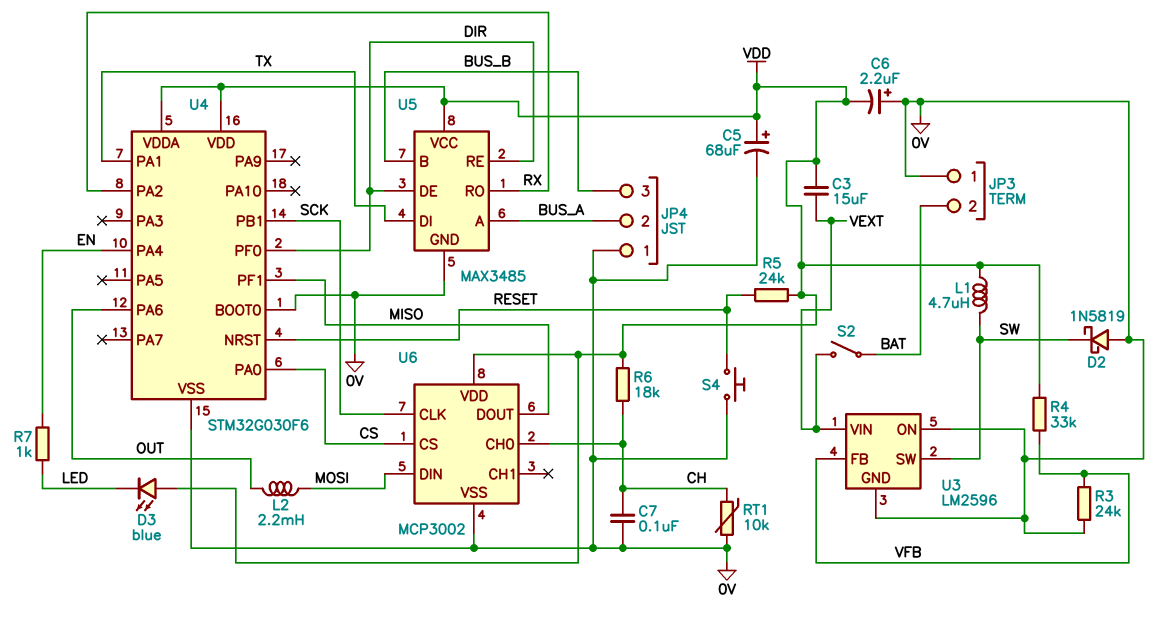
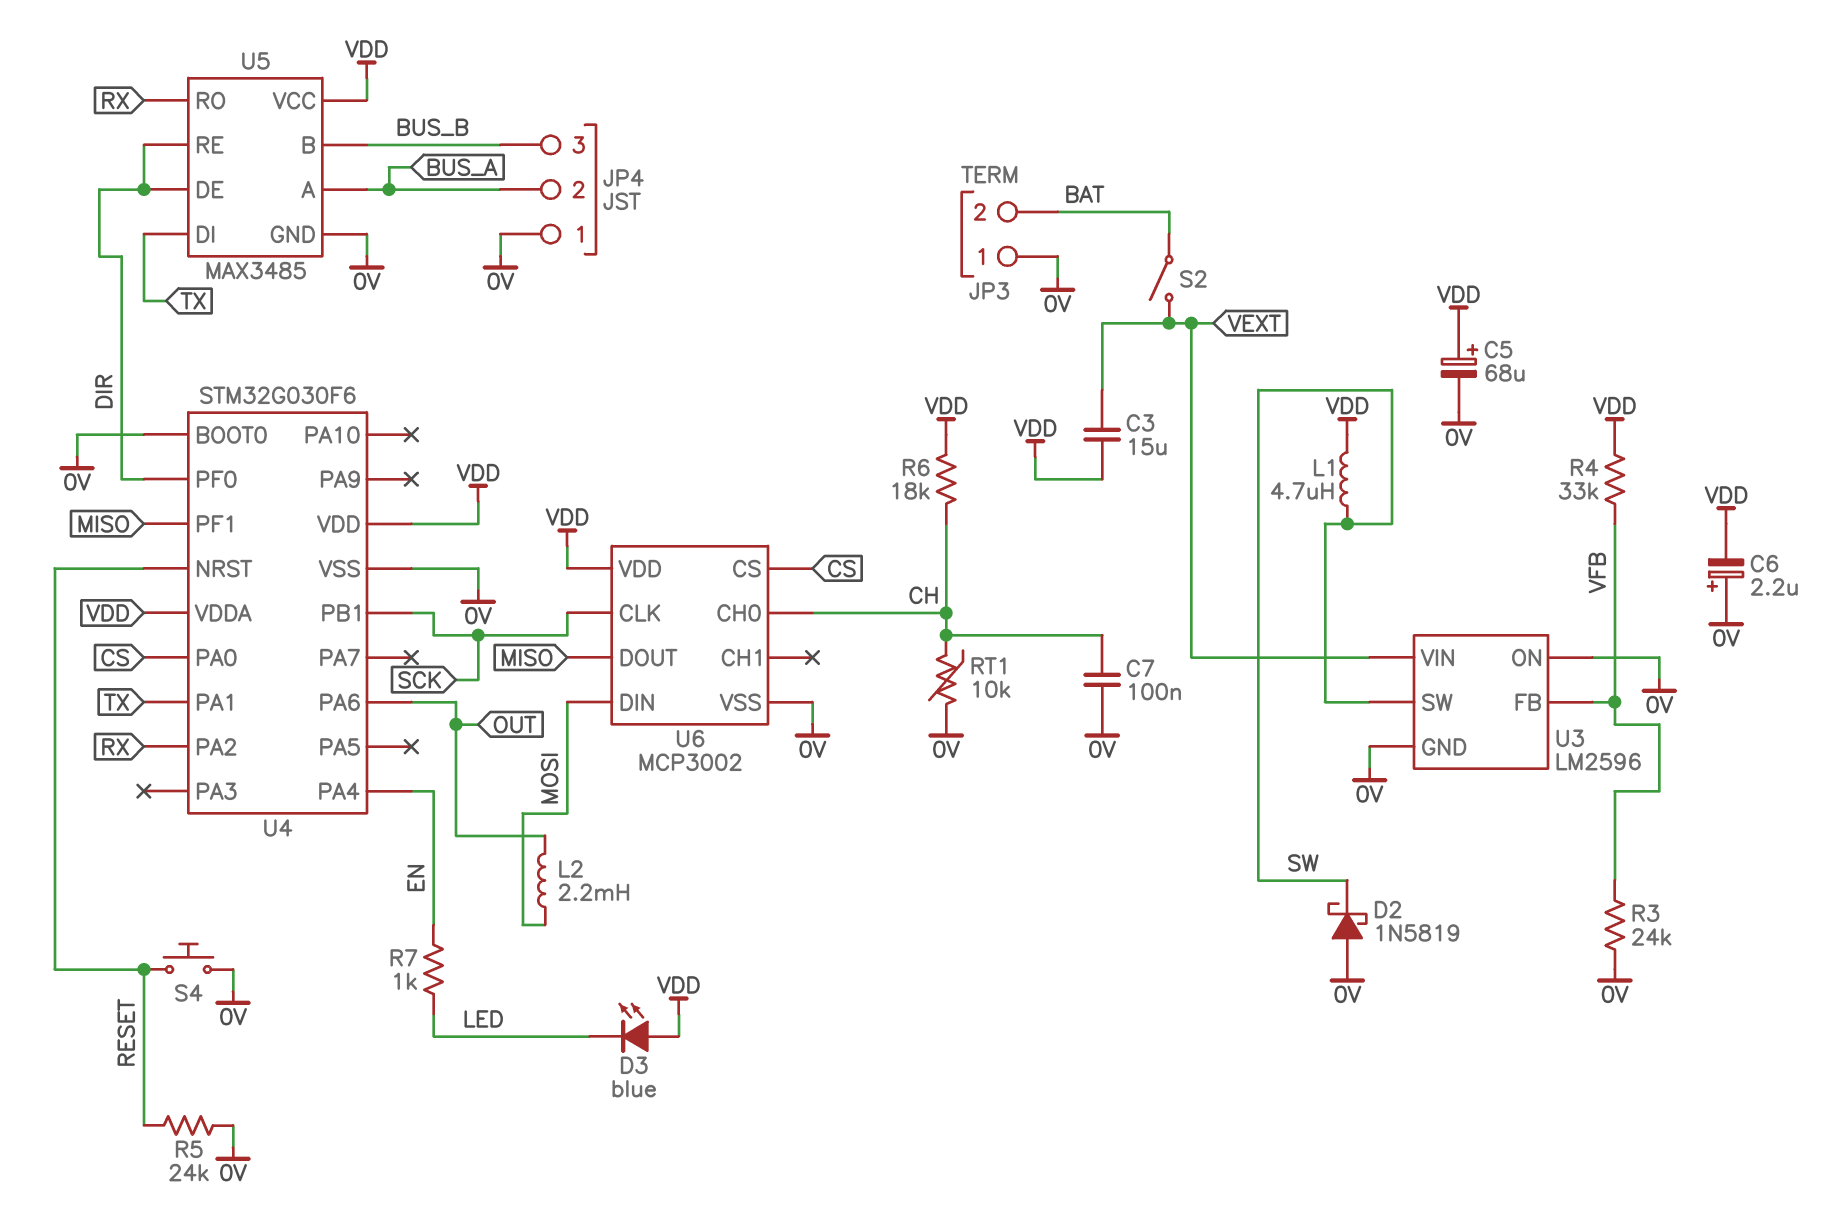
R5: 24k (RESET, VDD) -> 24k (0V, RESET)

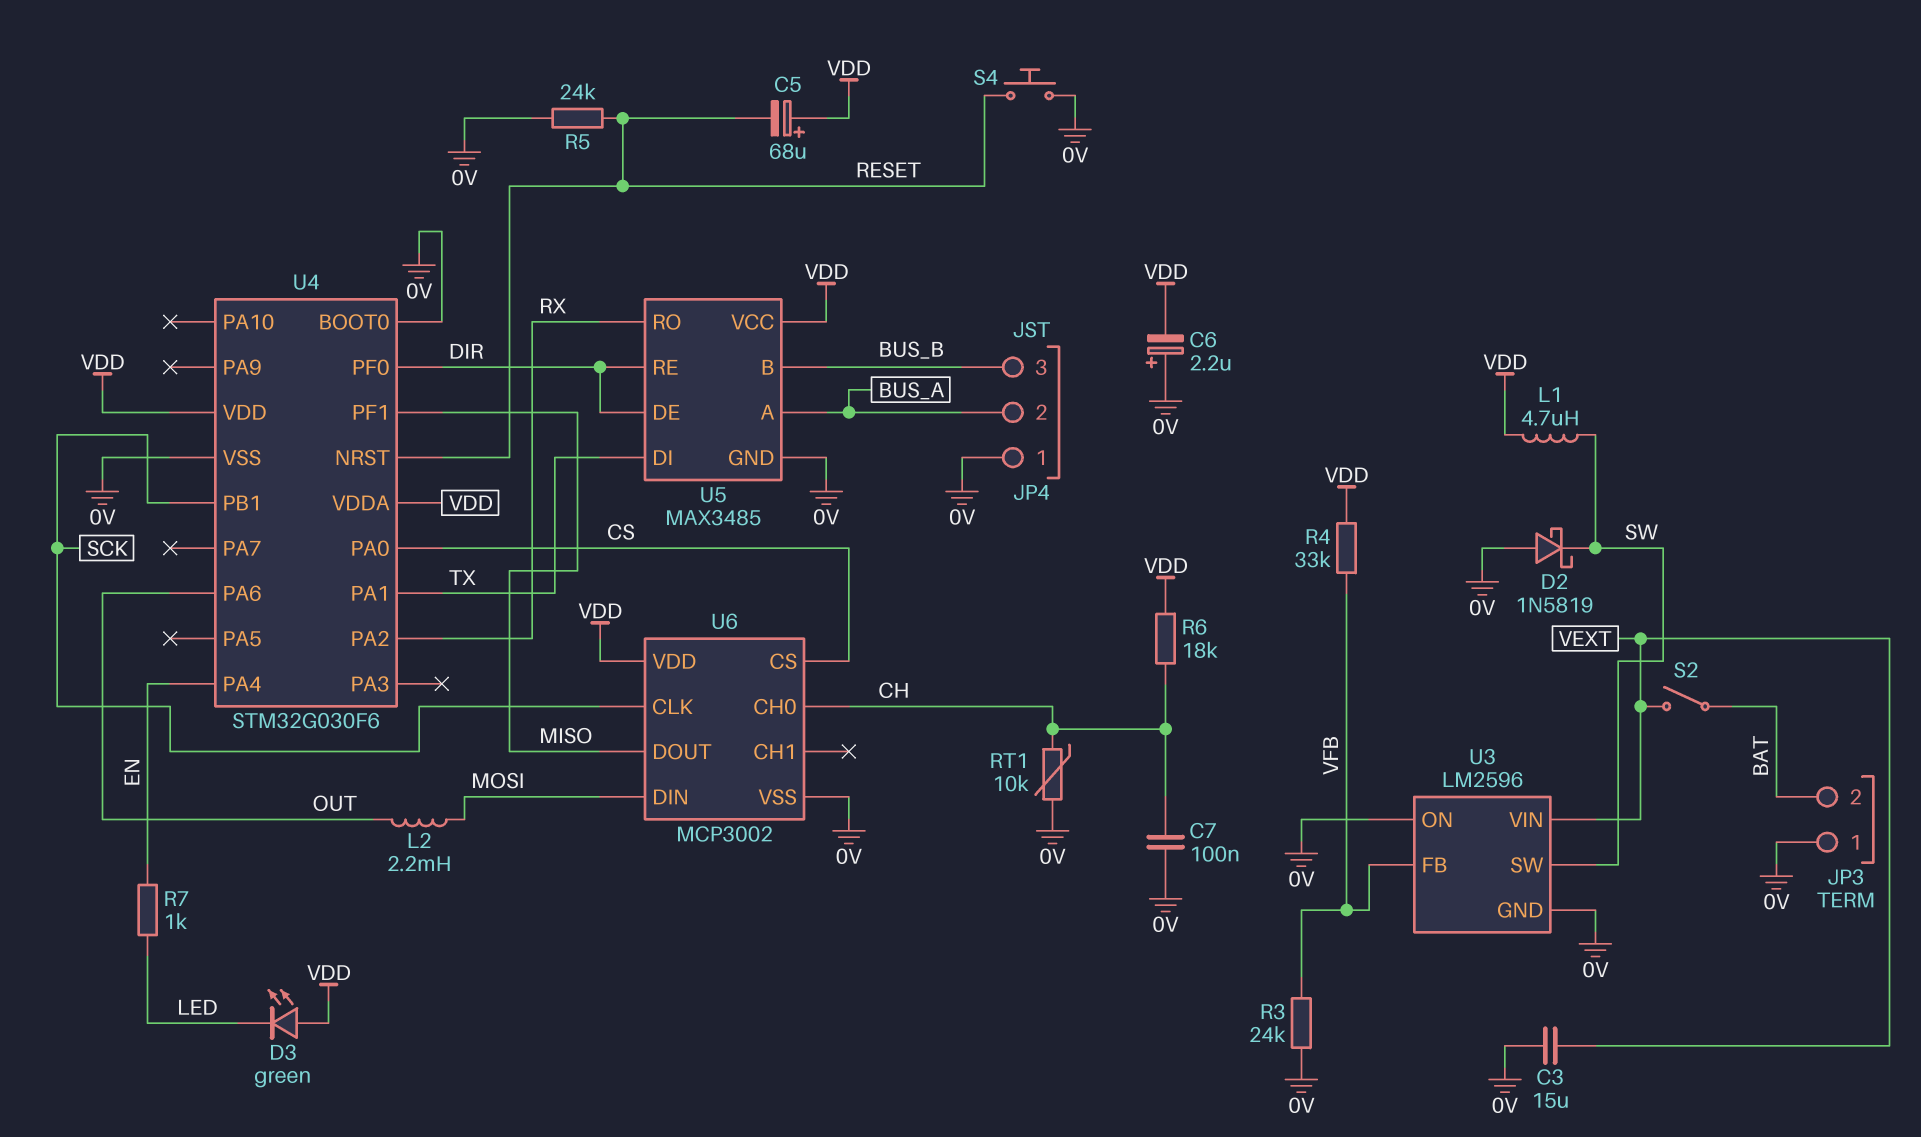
C3: 15uF (VDD, VEXT) -> 15uF (0V, VEXT)
C5: 68uF (plus VDD, minus 0V) -> 68uF (plus VDD, minus RESET)
D3: LED blue (A VDD, K LED) -> LED green (A VDD, K LED)

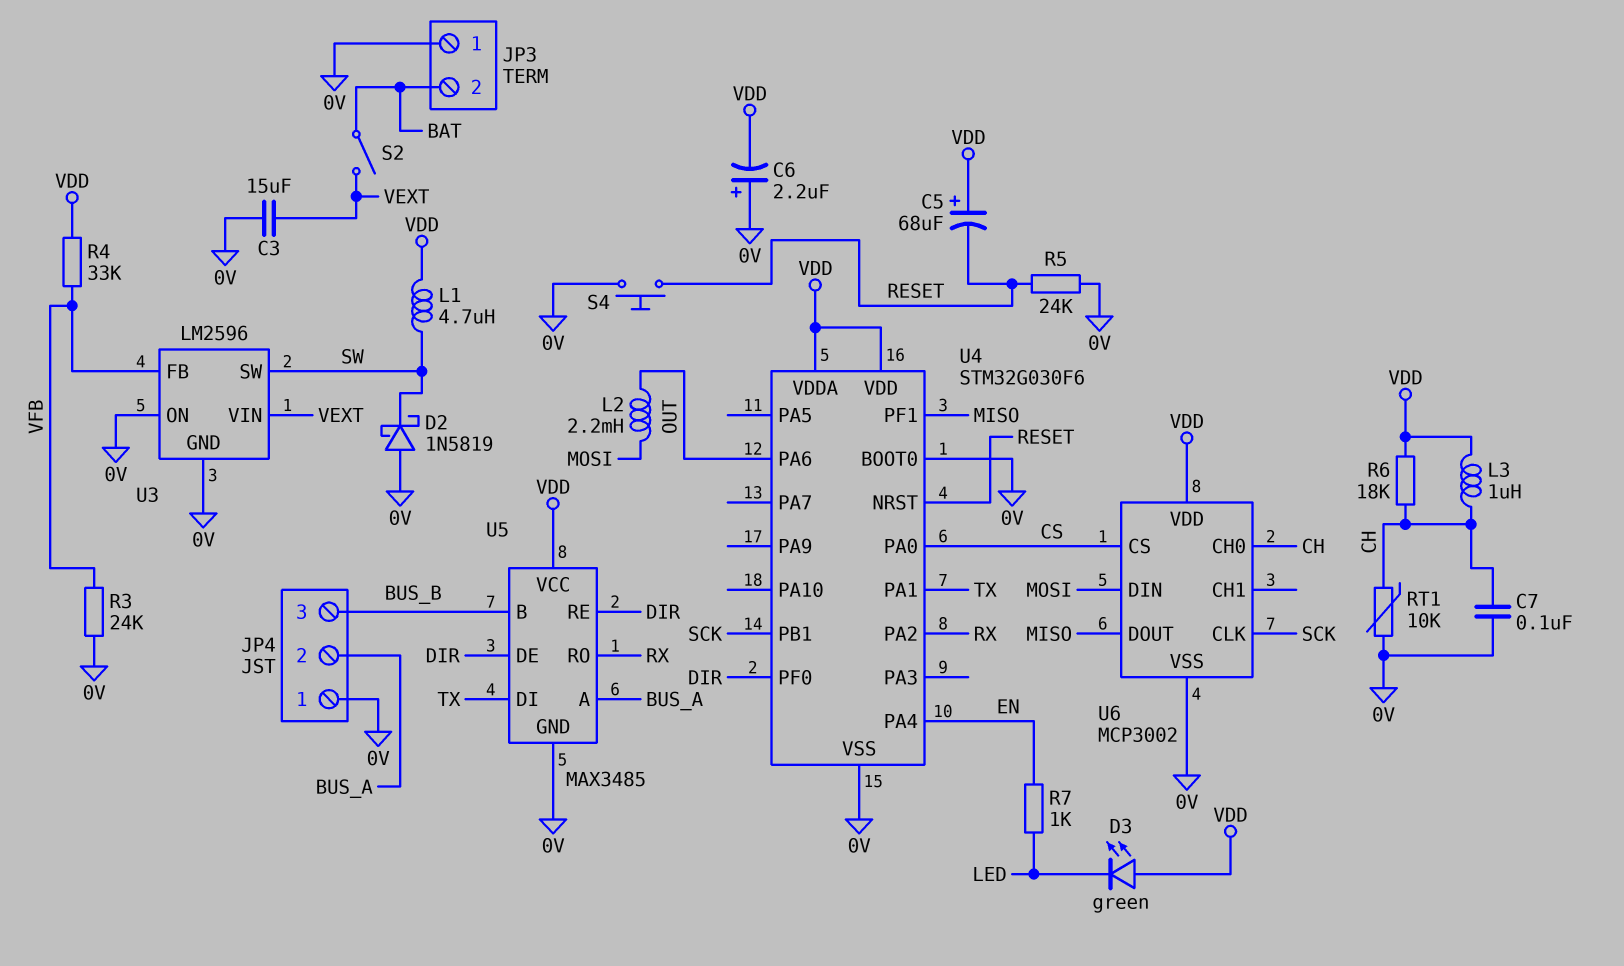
L3: none -> 1uH (CH, VDD)

